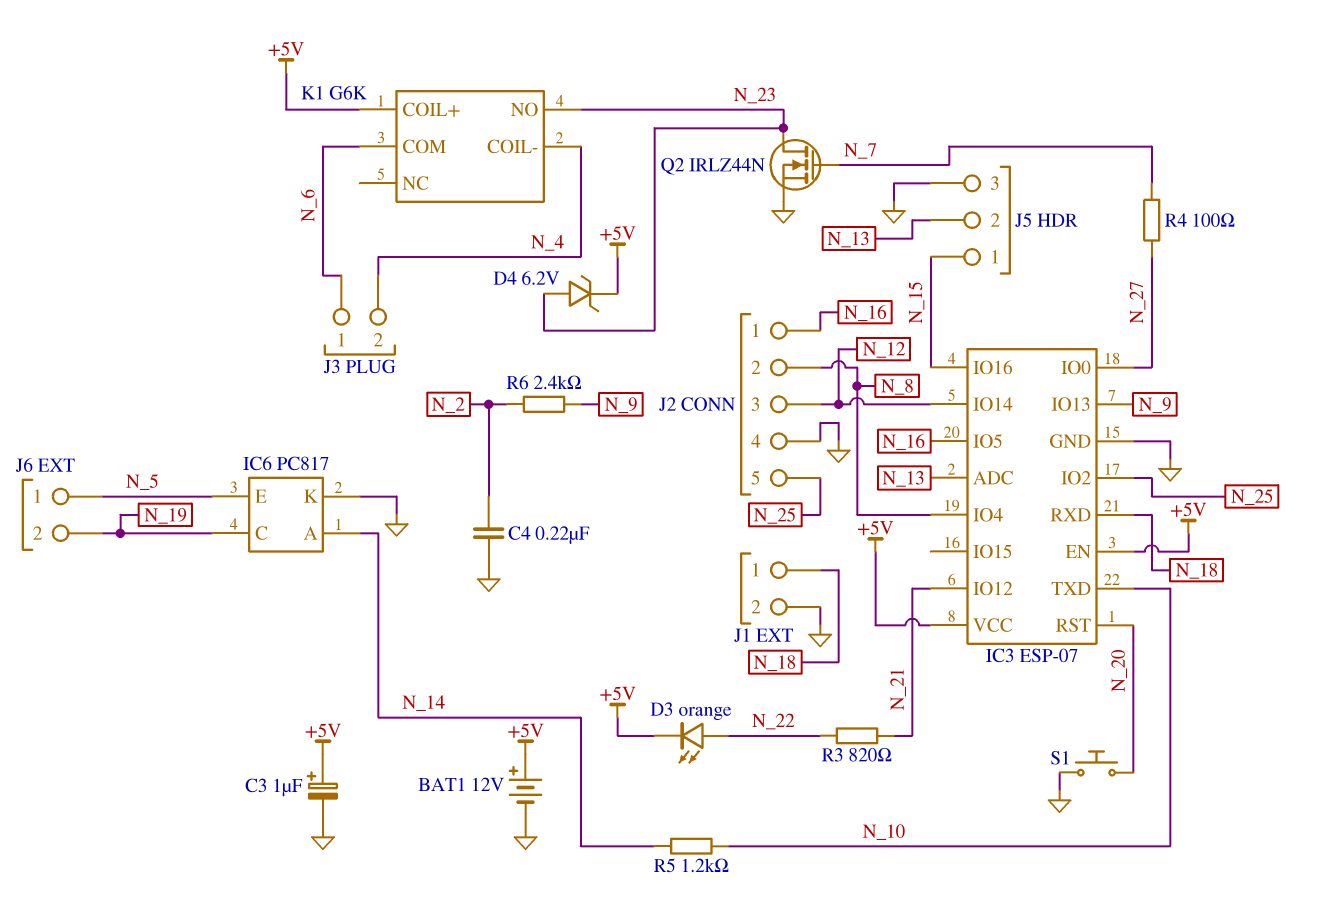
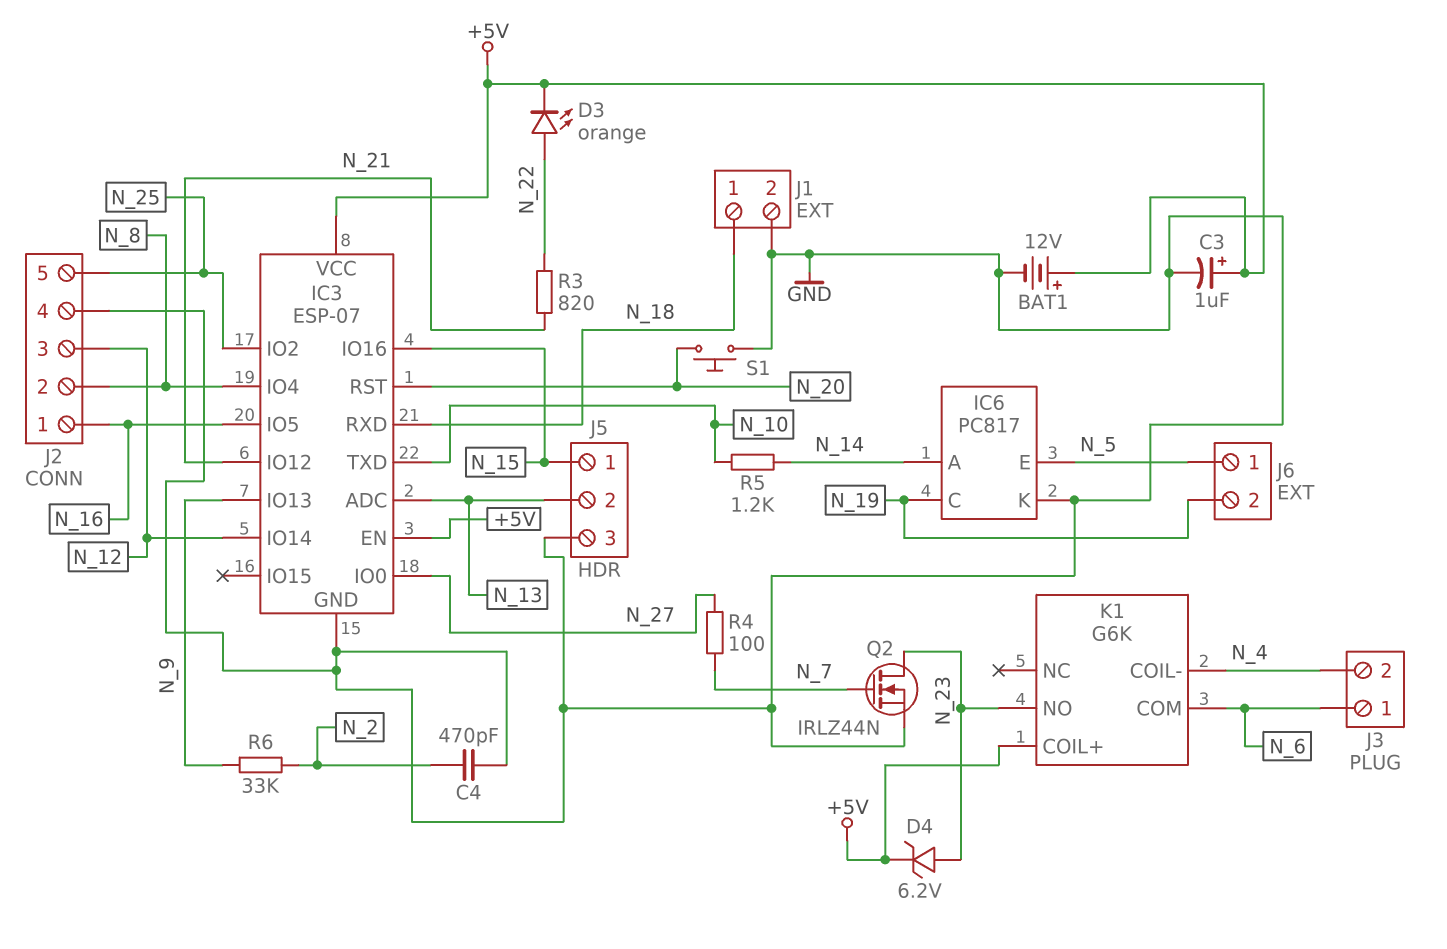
C4: 220nF (GND, N_2) -> 470pF (GND, N_2)
R6: 2.4k (N_2, N_9) -> 33k (N_2, N_9)

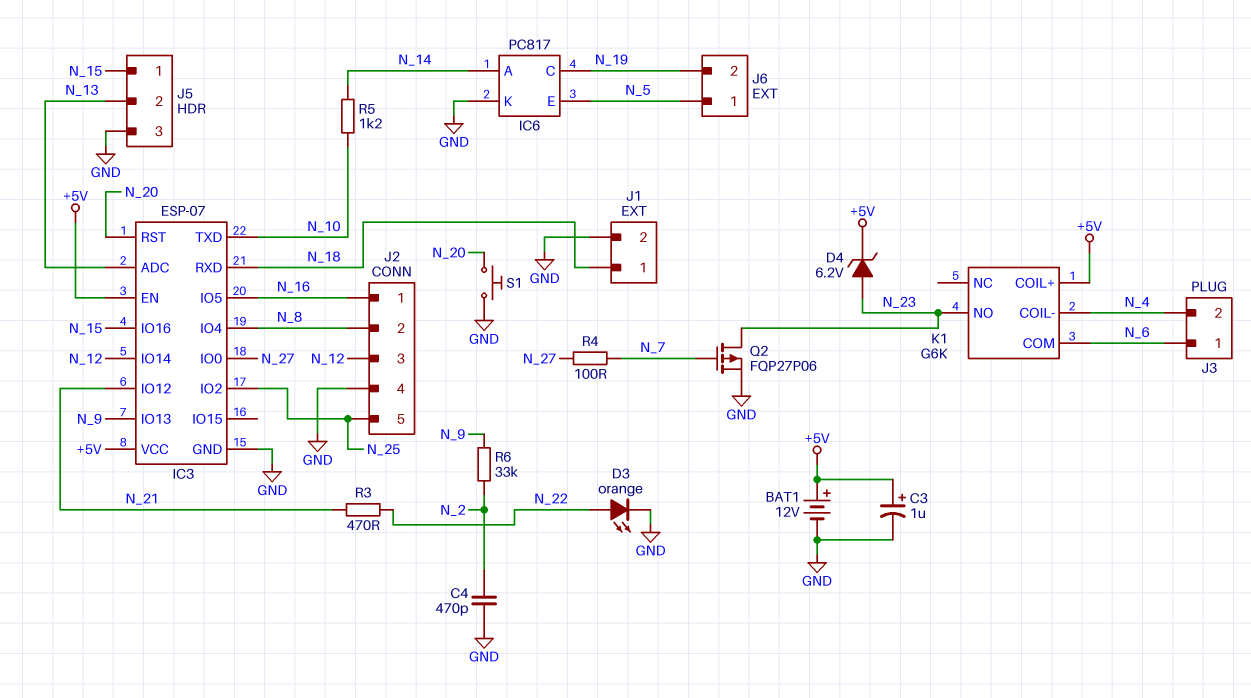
D3: LED orange (A N_22, K +5V) -> LED orange (A N_22, K GND)
Q2: NMOS IRLZ44N (G N_7, D N_23, S GND) -> PMOS FQP27P06 (G N_7, D N_23, S GND)
R3: 820 (N_21, N_22) -> 470 (N_21, N_22)

